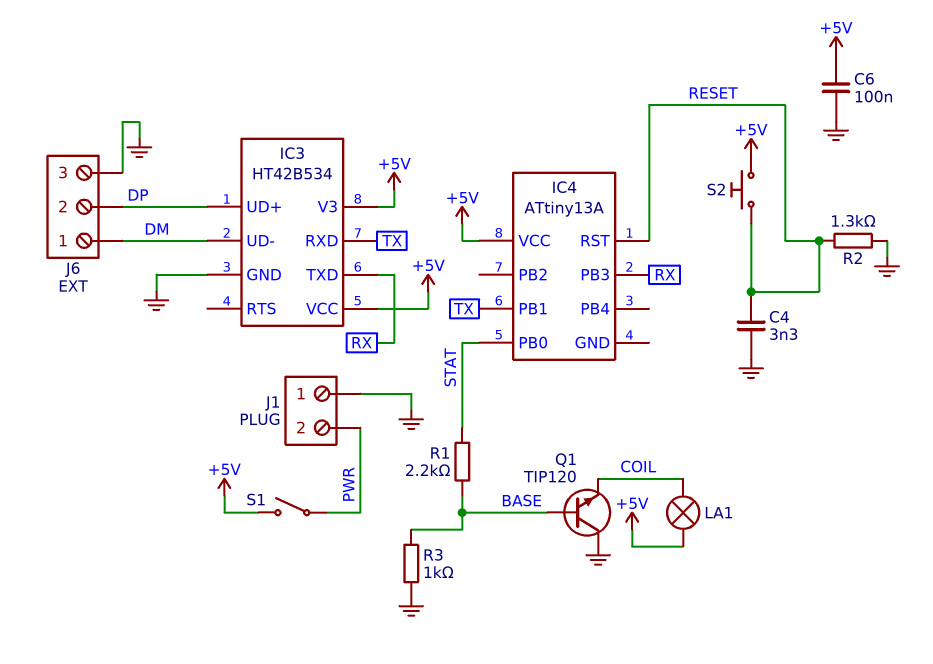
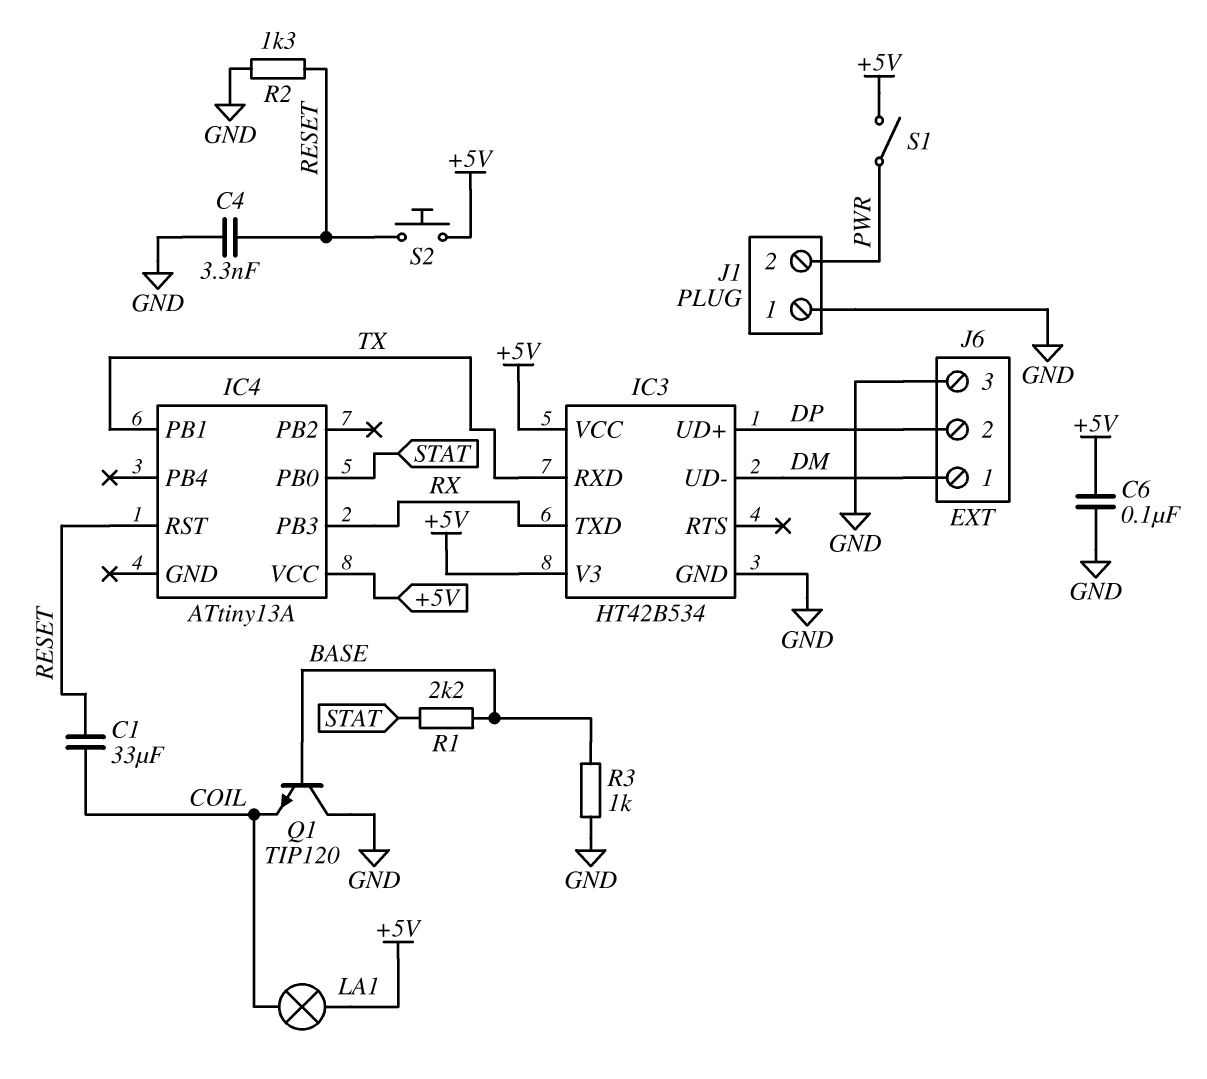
C1: none -> 33uF (COIL, RESET)

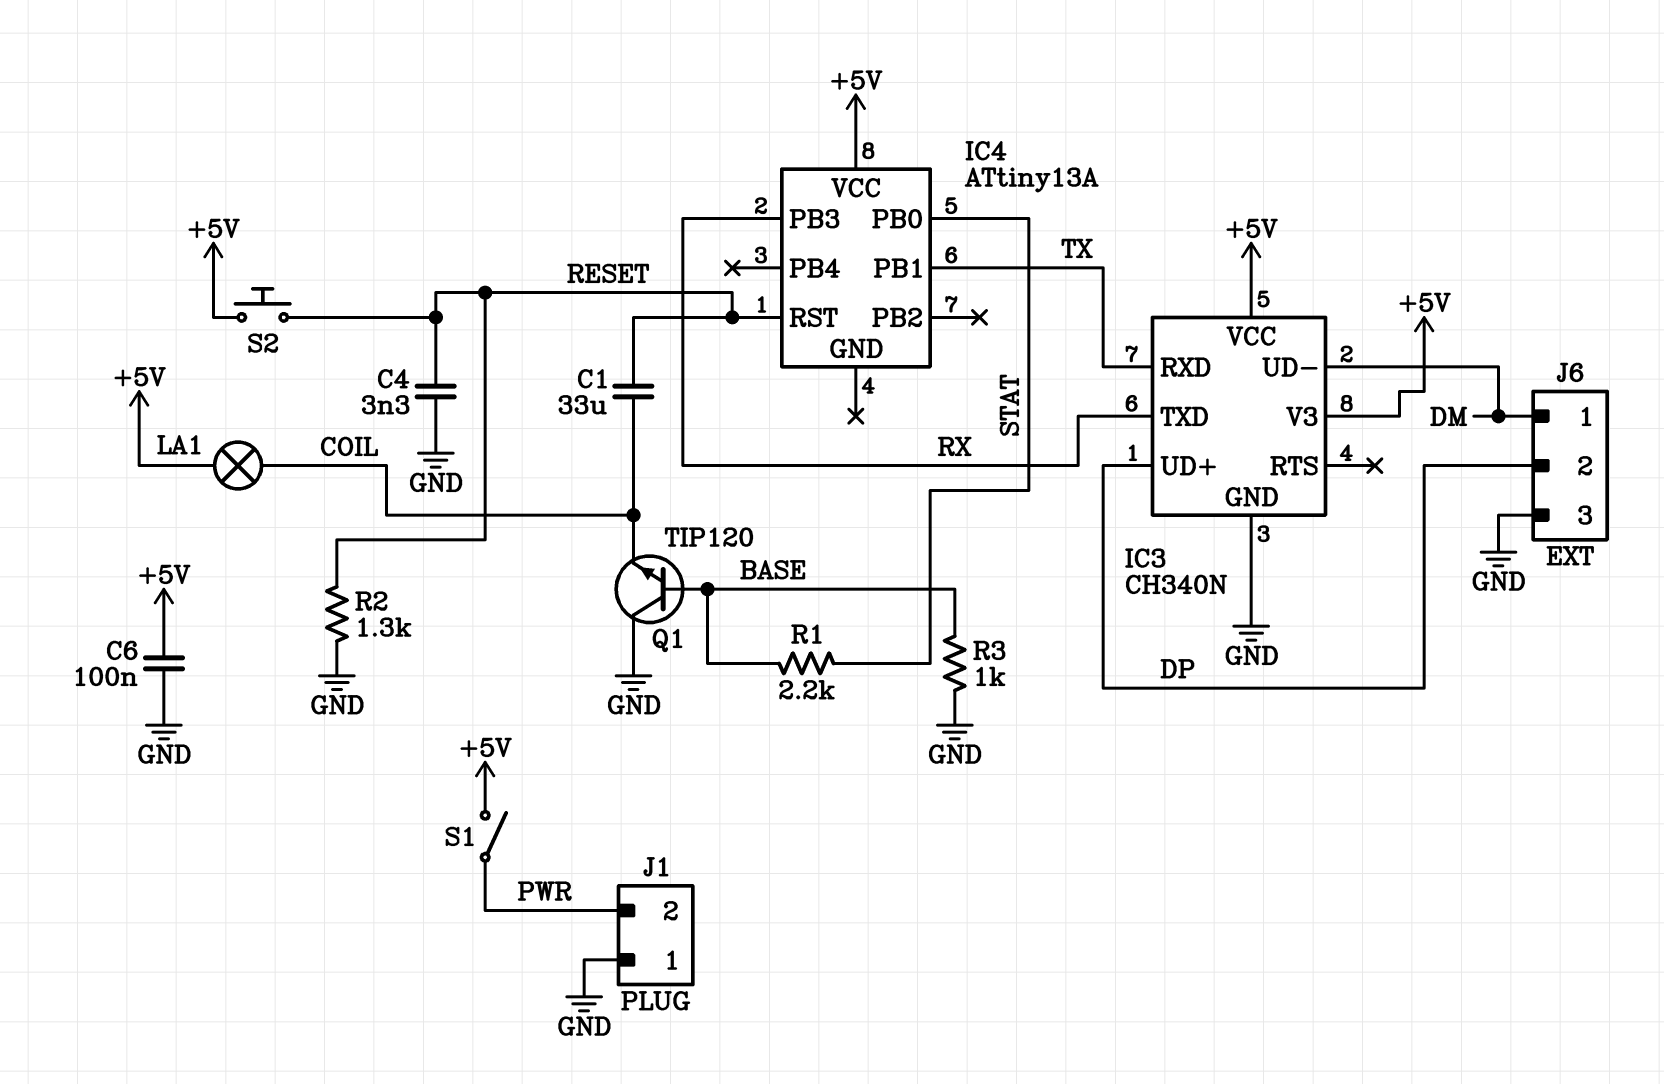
IC3: HT42B534 -> CH340N

